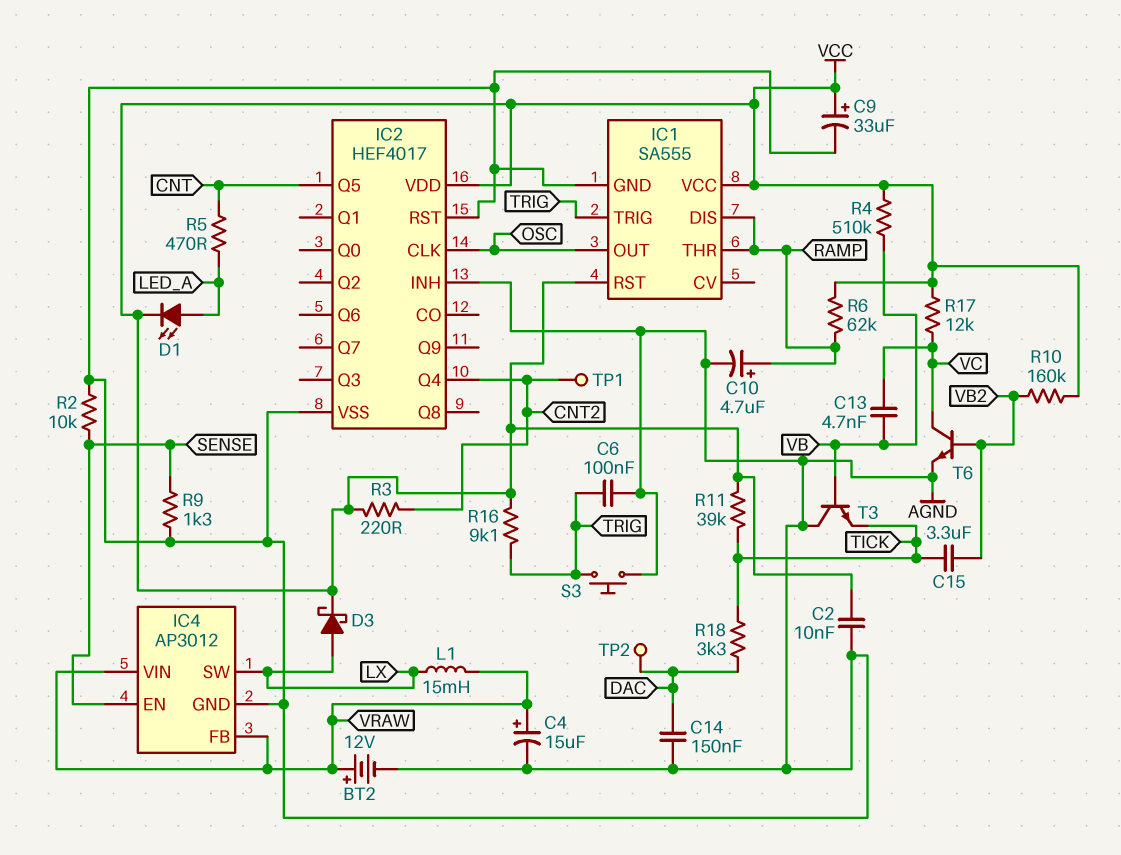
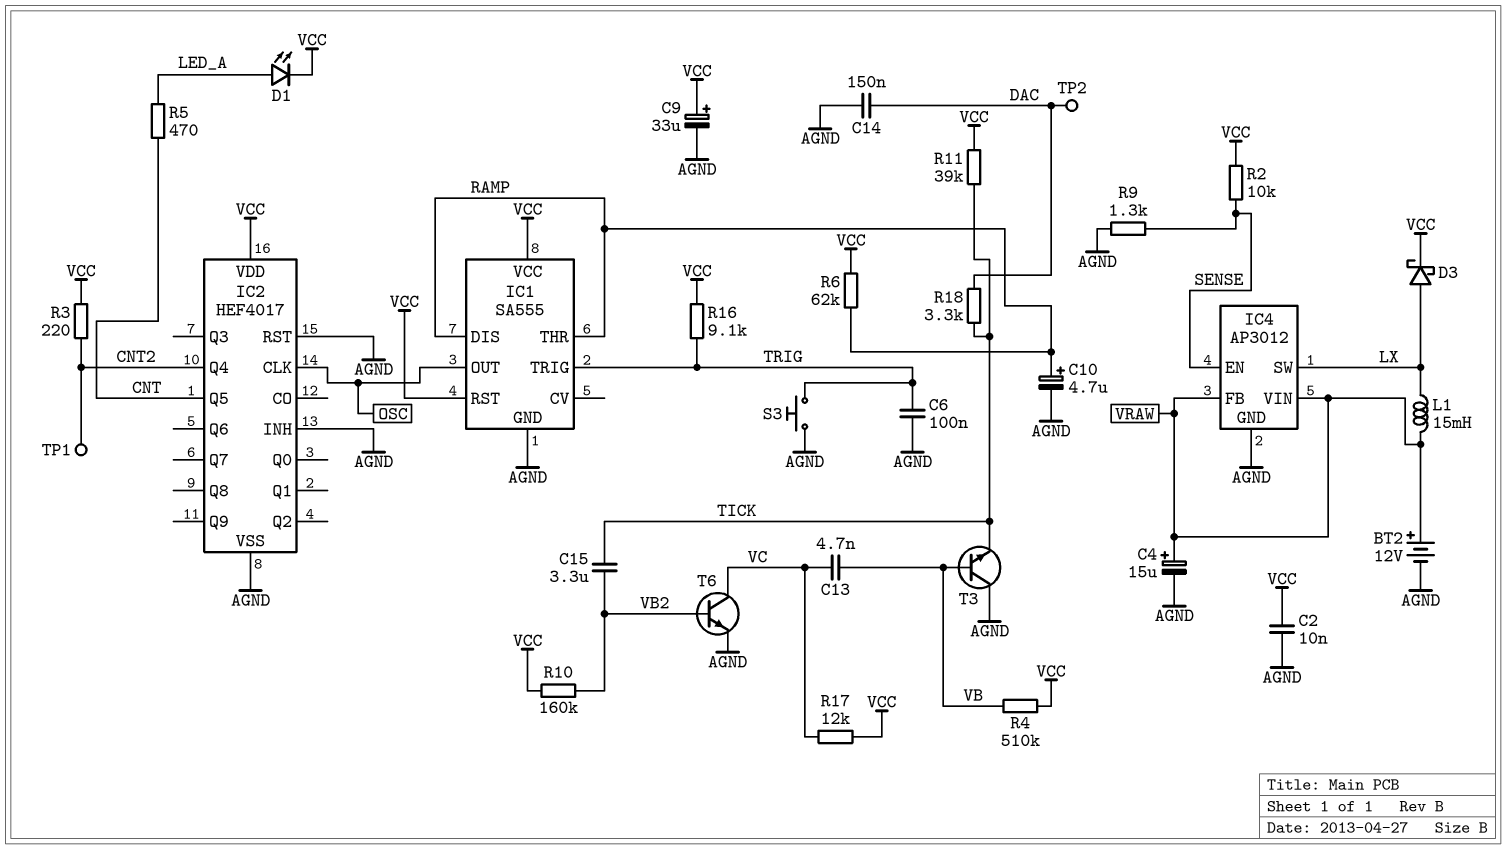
R2: 10k (AGND, SENSE) -> 10k (SENSE, VCC)

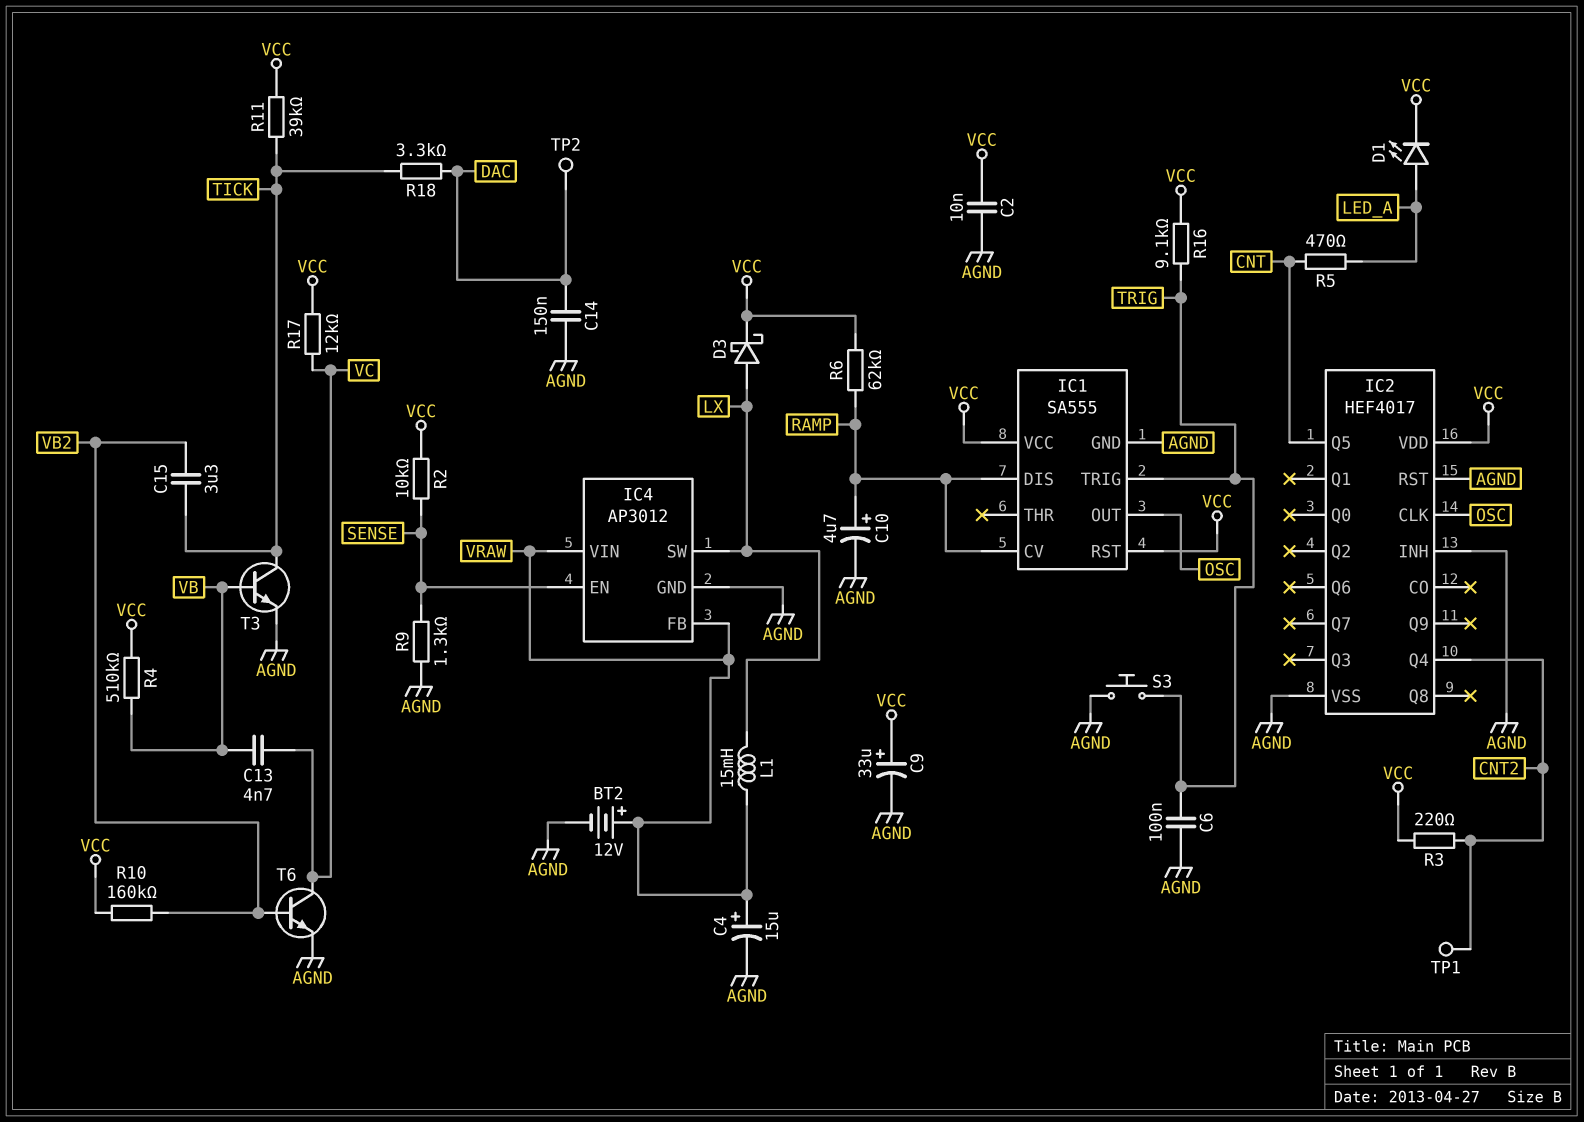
IC1 pin CV: none -> RAMP
IC1 pin THR: RAMP -> none
T3: NPN (B VB, C AGND, E TICK) -> NPN (B VB, C TICK, E AGND)

